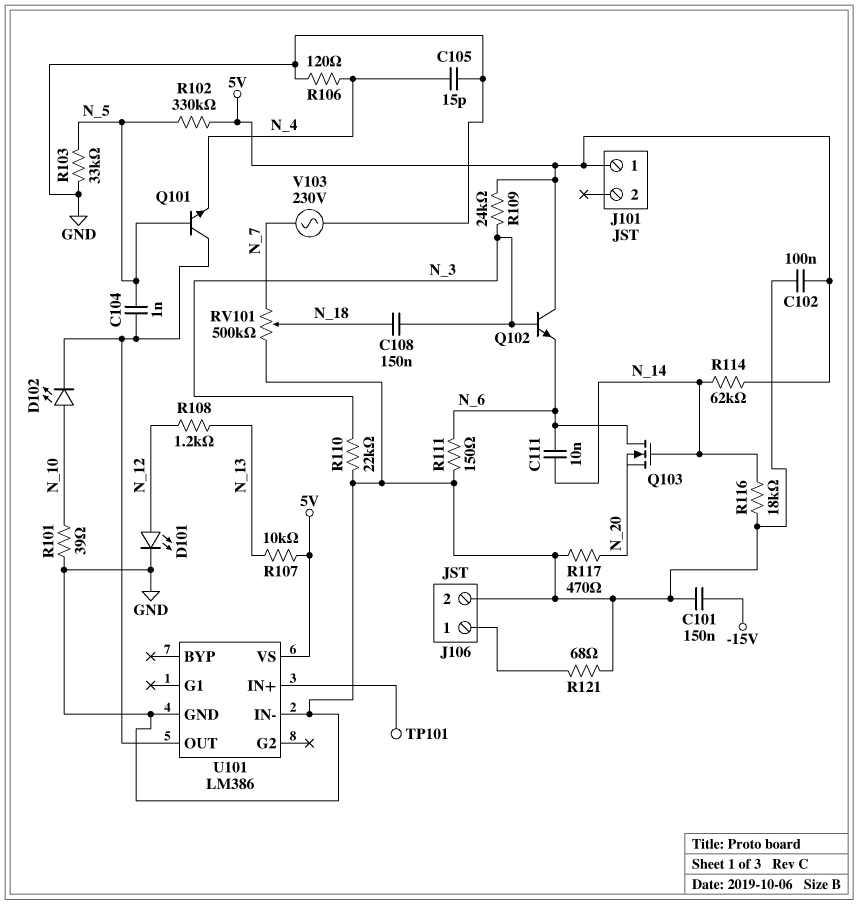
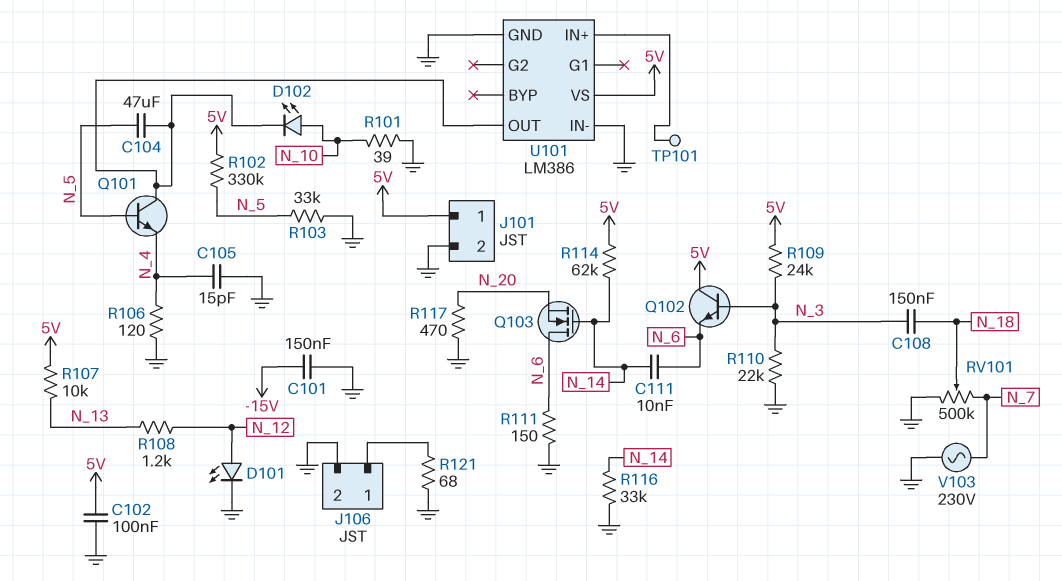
C104: 1nF (N_5, U101/OUT) -> 47uF (N_5, U101/OUT)
J101 pin 2: none -> GND
R116: 18k (GND, N_14) -> 33k (GND, N_14)

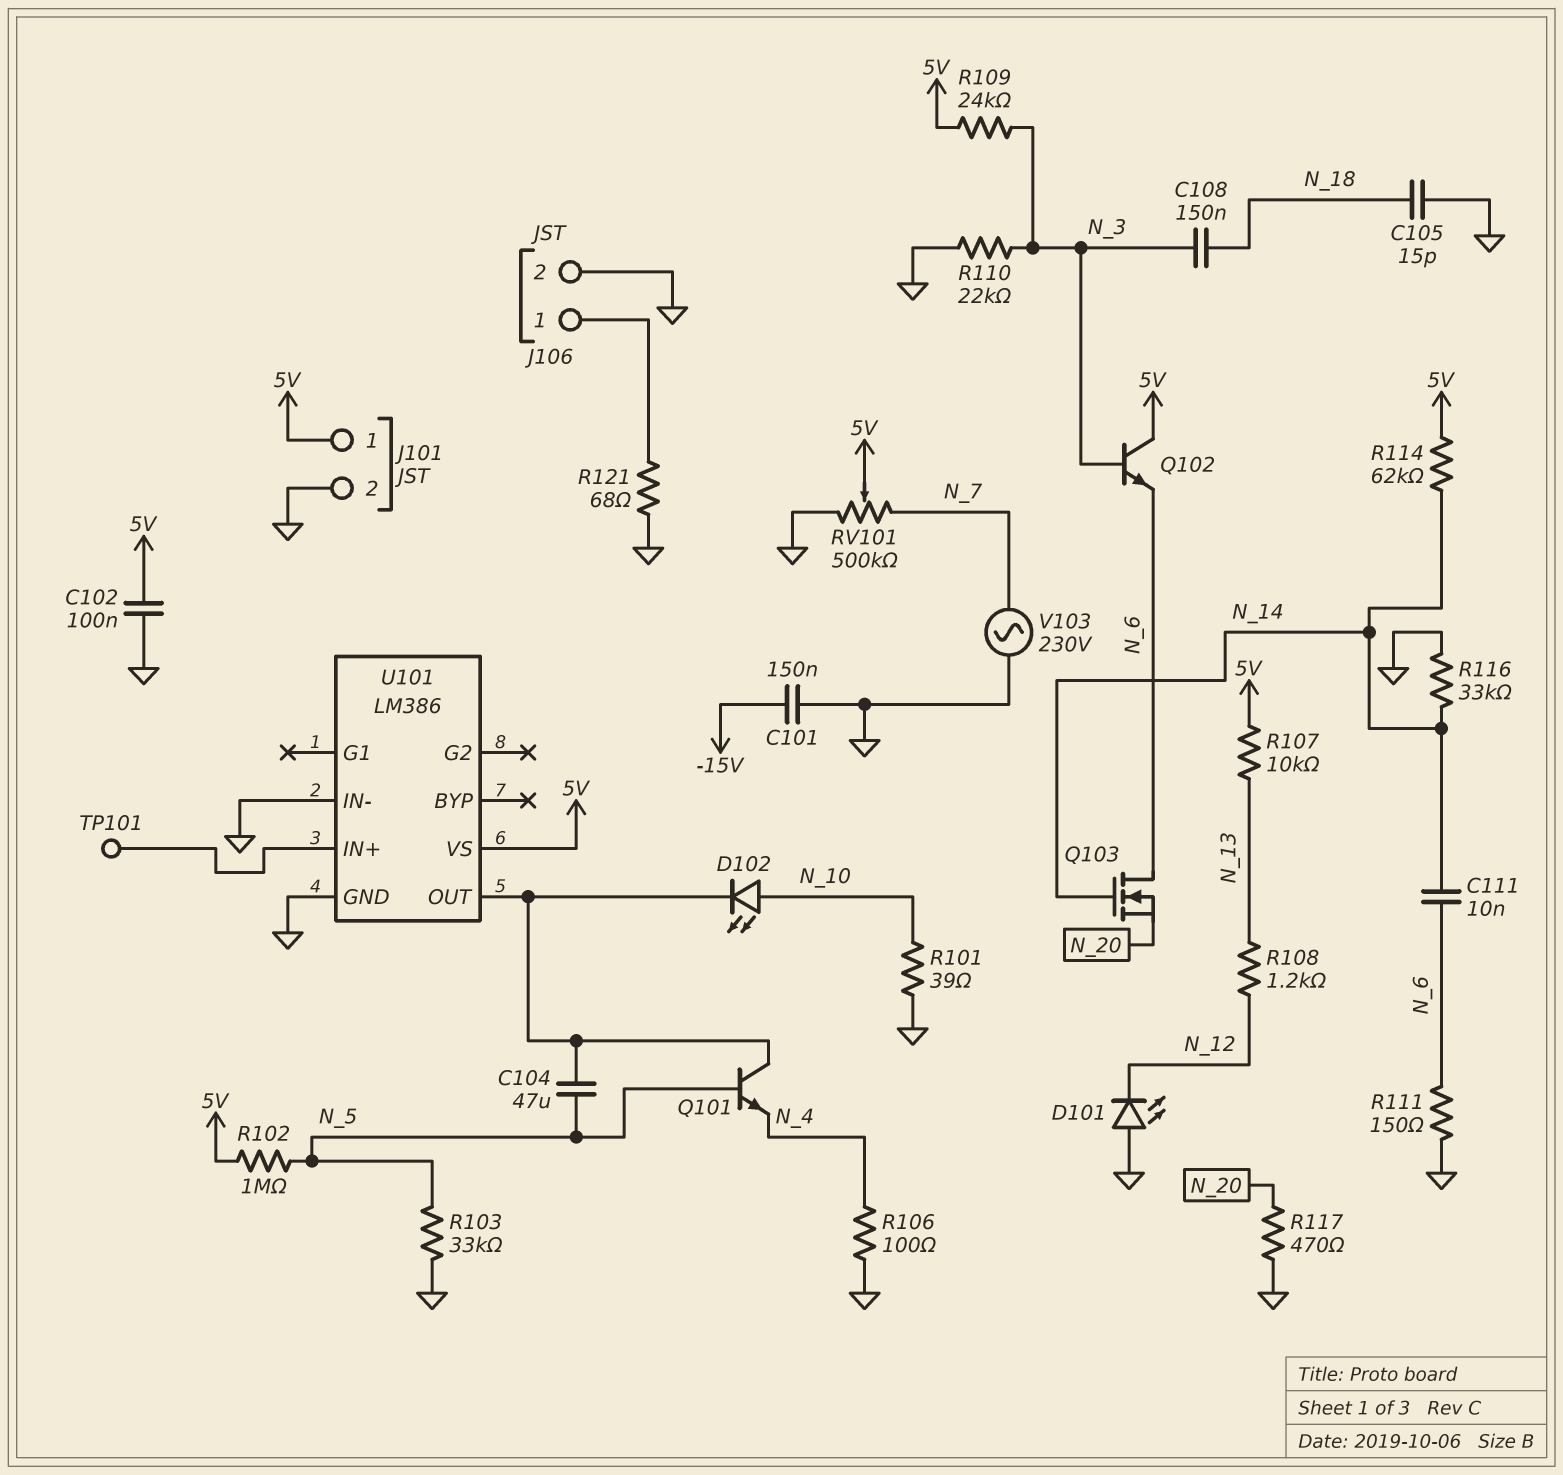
C105: 15pF (GND, N_4) -> 15pF (GND, N_18)
D101: LED (A N_12, K GND) -> LED (A GND, K N_12)
R102: 330k (5V, N_5) -> 1M (5V, N_5)
R106: 120 (GND, N_4) -> 100 (GND, N_4)
RV101: 500k (GND, N_7, wiper N_18) -> 500k (GND, N_7, wiper 5V)

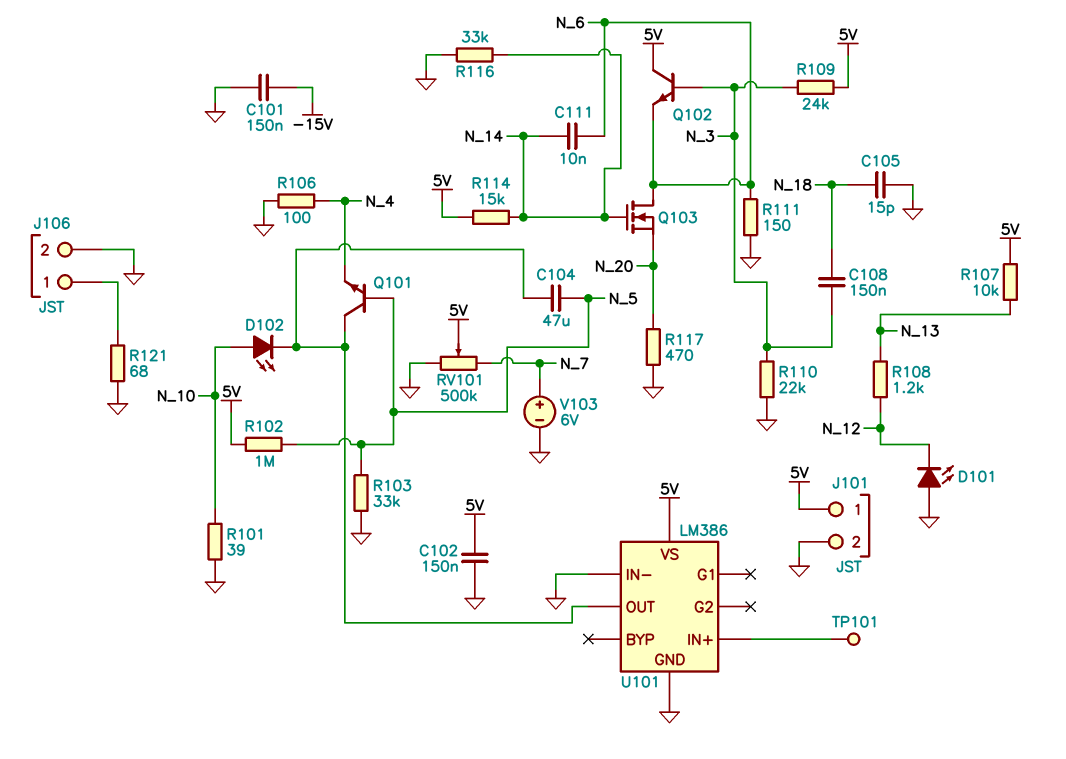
C102: 100nF (5V, GND) -> 150nF (5V, GND)
R114: 62k (5V, N_14) -> 15k (5V, N_14)
V103: AC 230V (GND, N_7) -> 6V (plus N_7, minus GND)

